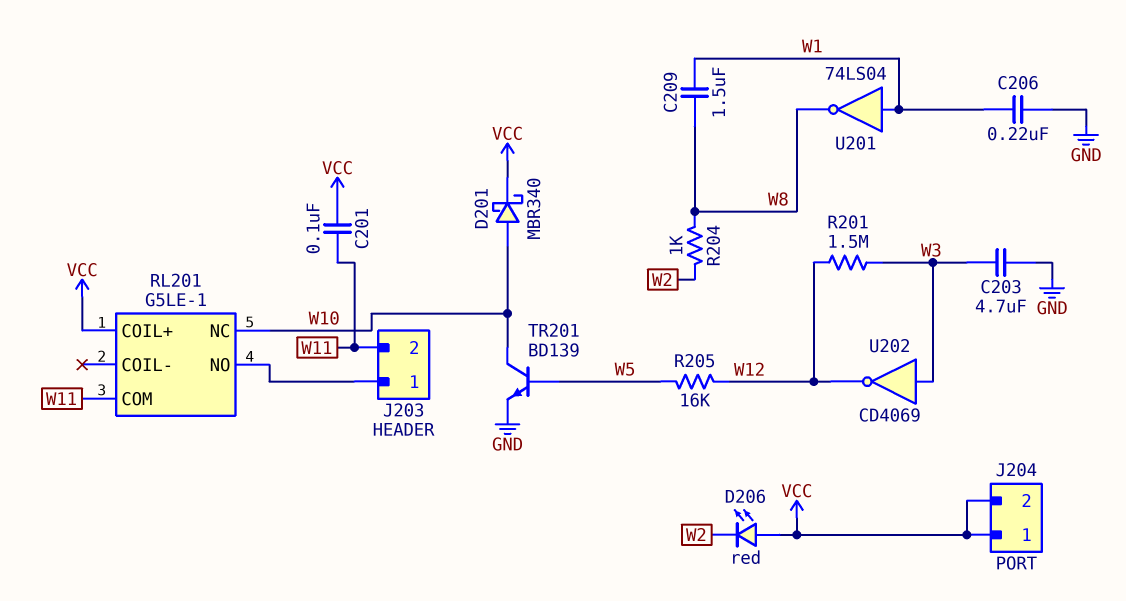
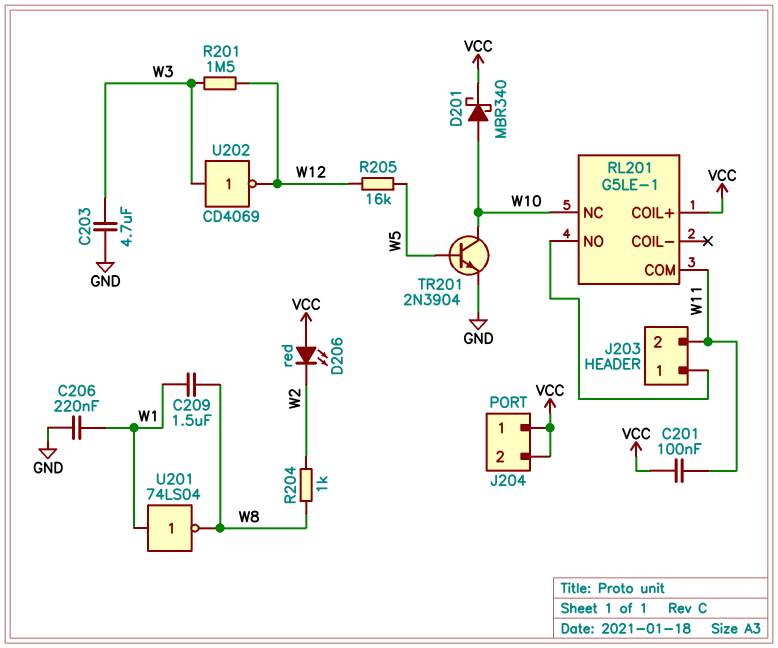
TR201: NPN BD139 (B W5, C W10, E GND) -> NPN 2N3904 (B W5, C W10, E GND)

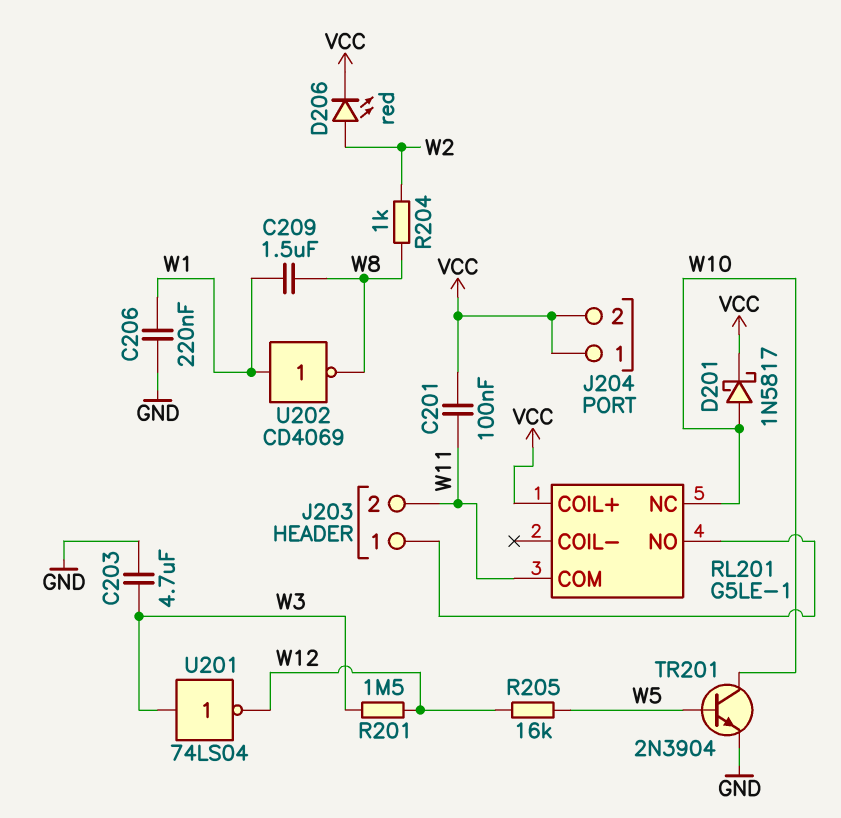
D201: schottky MBR340 (A W10, K VCC) -> schottky 1N5817 (A W10, K VCC)
D206: LED red (A VCC, K W2) -> LED red (A W2, K VCC)
U201: NOT 74LS04 (in W1, out W8) -> NOT 74LS04 (in W3, out W12)
U202: NOT CD4069 (in W3, out W12) -> NOT CD4069 (in W1, out W8)

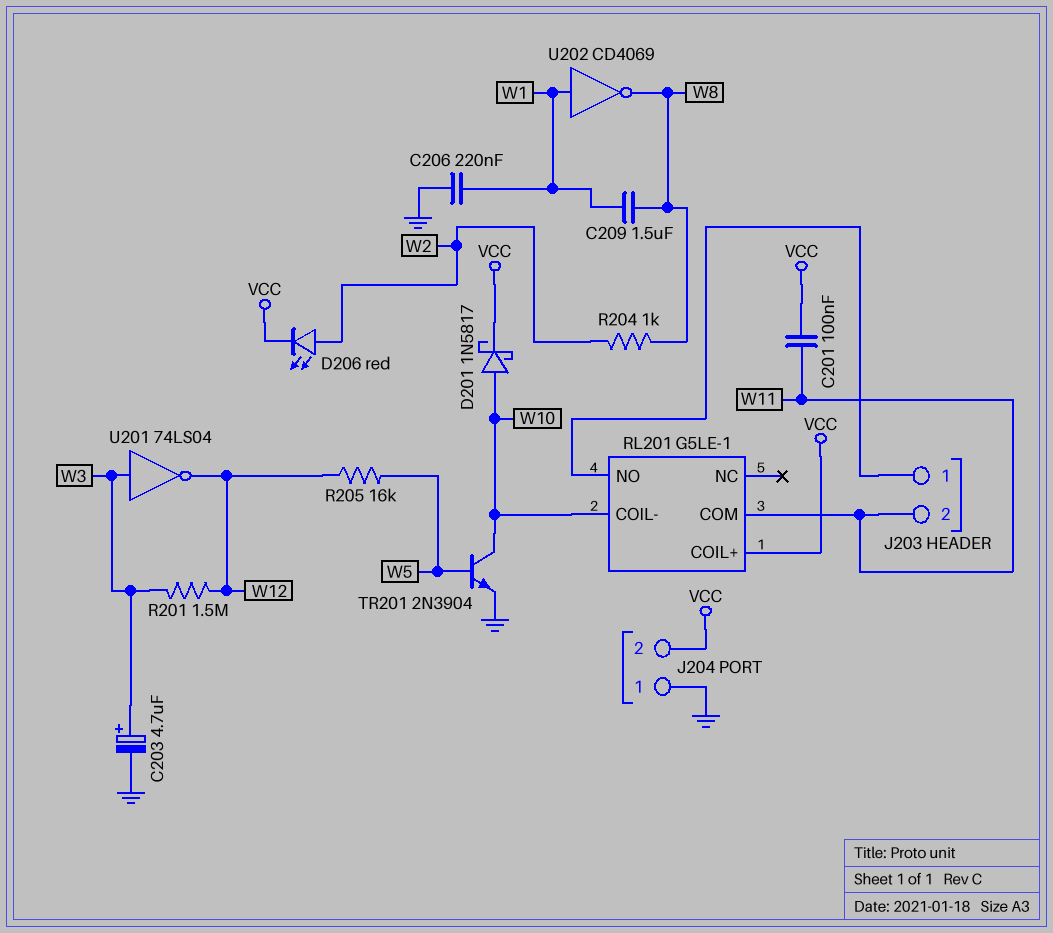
C203: 4.7uF (GND, W3) -> 4.7uF (plus W3, minus GND)
J204 pin 1: VCC -> GND
RL201 pin COIL-: none -> W10
RL201 pin NC: W10 -> none

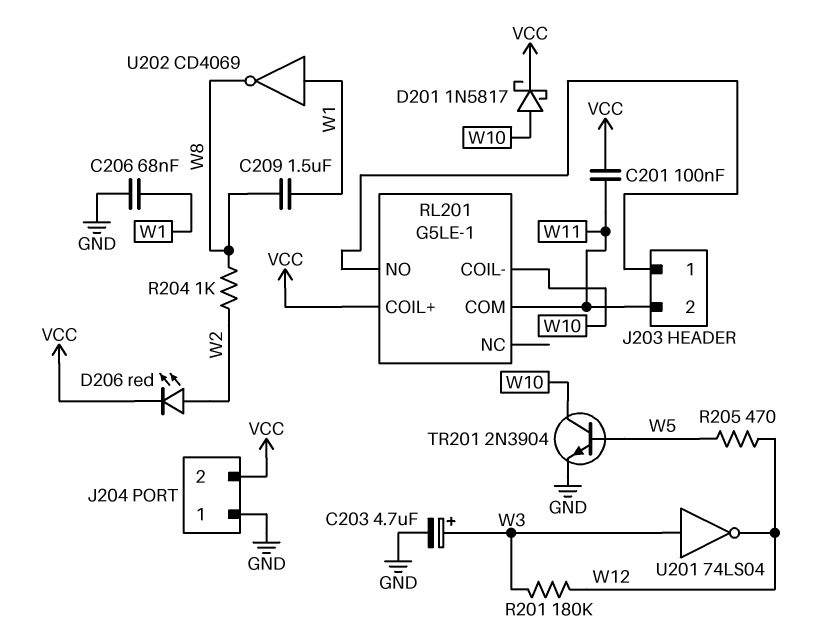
C206: 220nF (GND, W1) -> 68nF (GND, W1)
R201: 1.5M (W3, W12) -> 180k (W3, W12)
R205: 16k (W5, W12) -> 470 (W5, W12)

